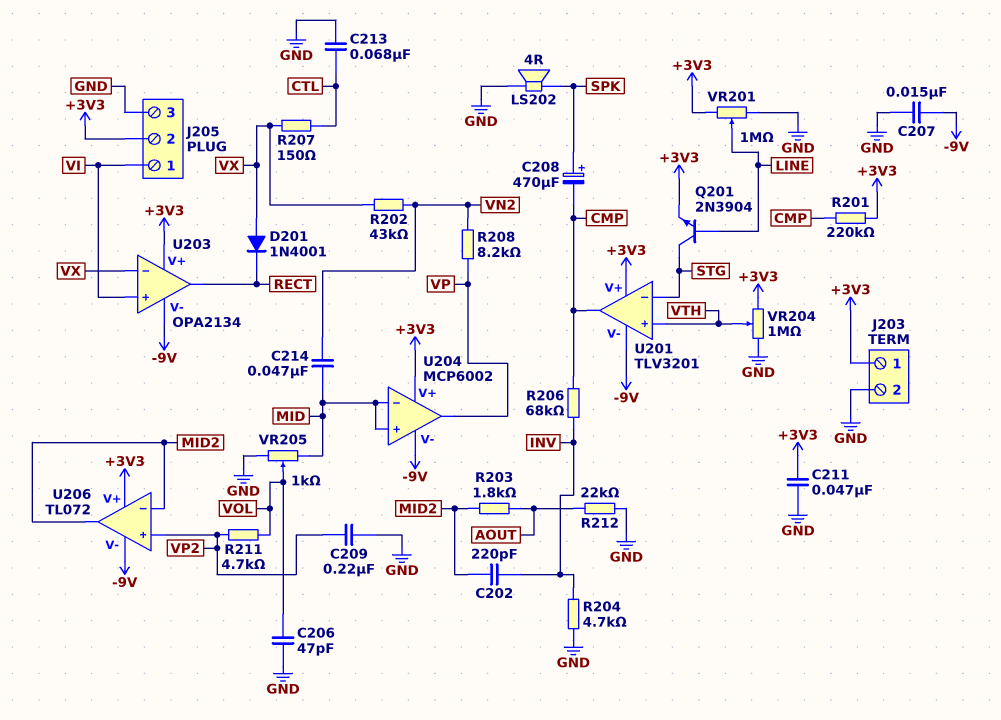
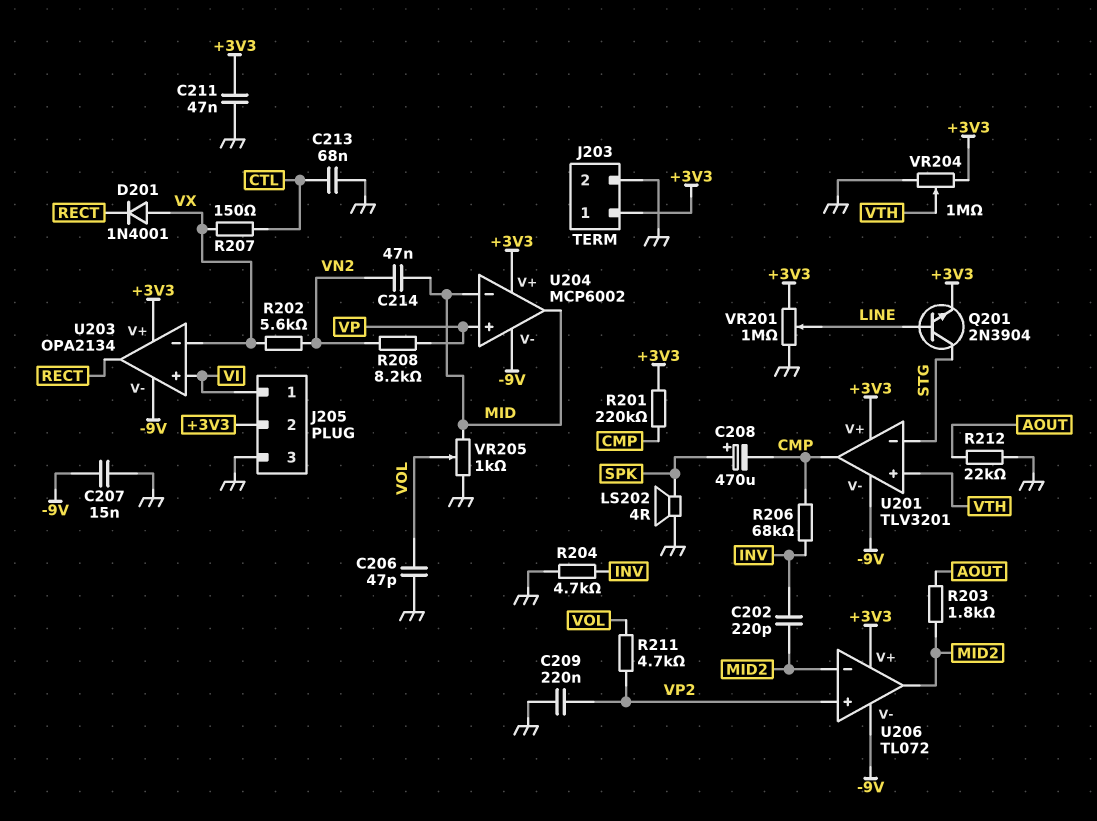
R202: 43k (VN2, VX) -> 5.6k (VN2, VX)
U204 pin in+: MID -> VP
U204 pin out: VP -> MID

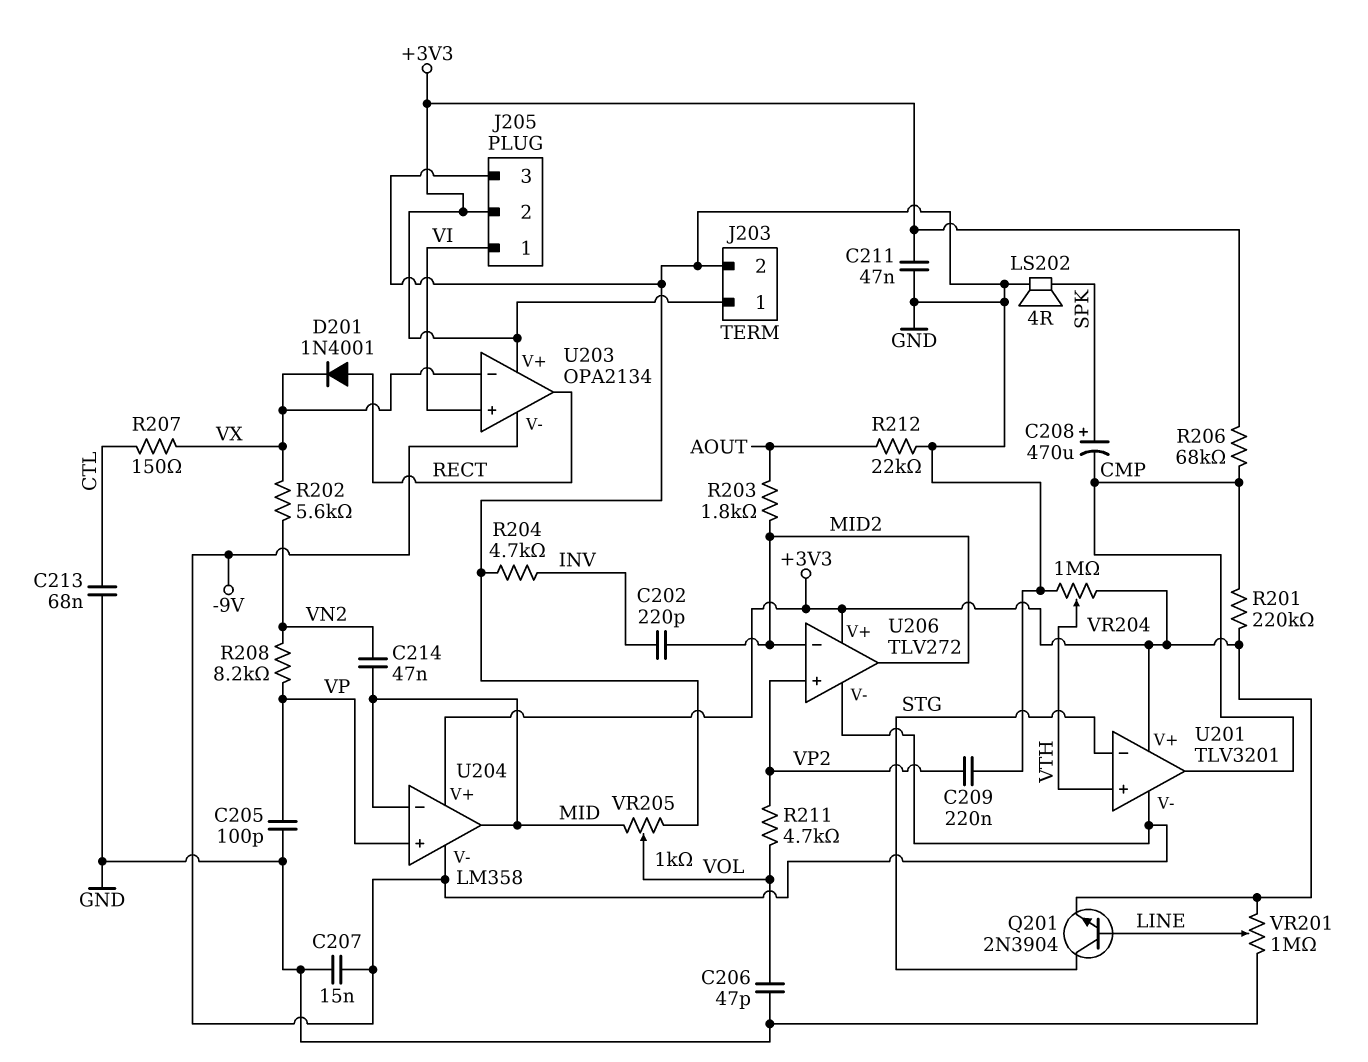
C205: none -> 100pF (GND, VP)
D201: diode 1N4001 (A VX, K RECT) -> diode 1N4001 (A RECT, K VX)
R206: 68k (CMP, INV) -> 68k (+3V3, CMP)
U204: MCP6002 -> LM358
U206: TL072 -> TLV272

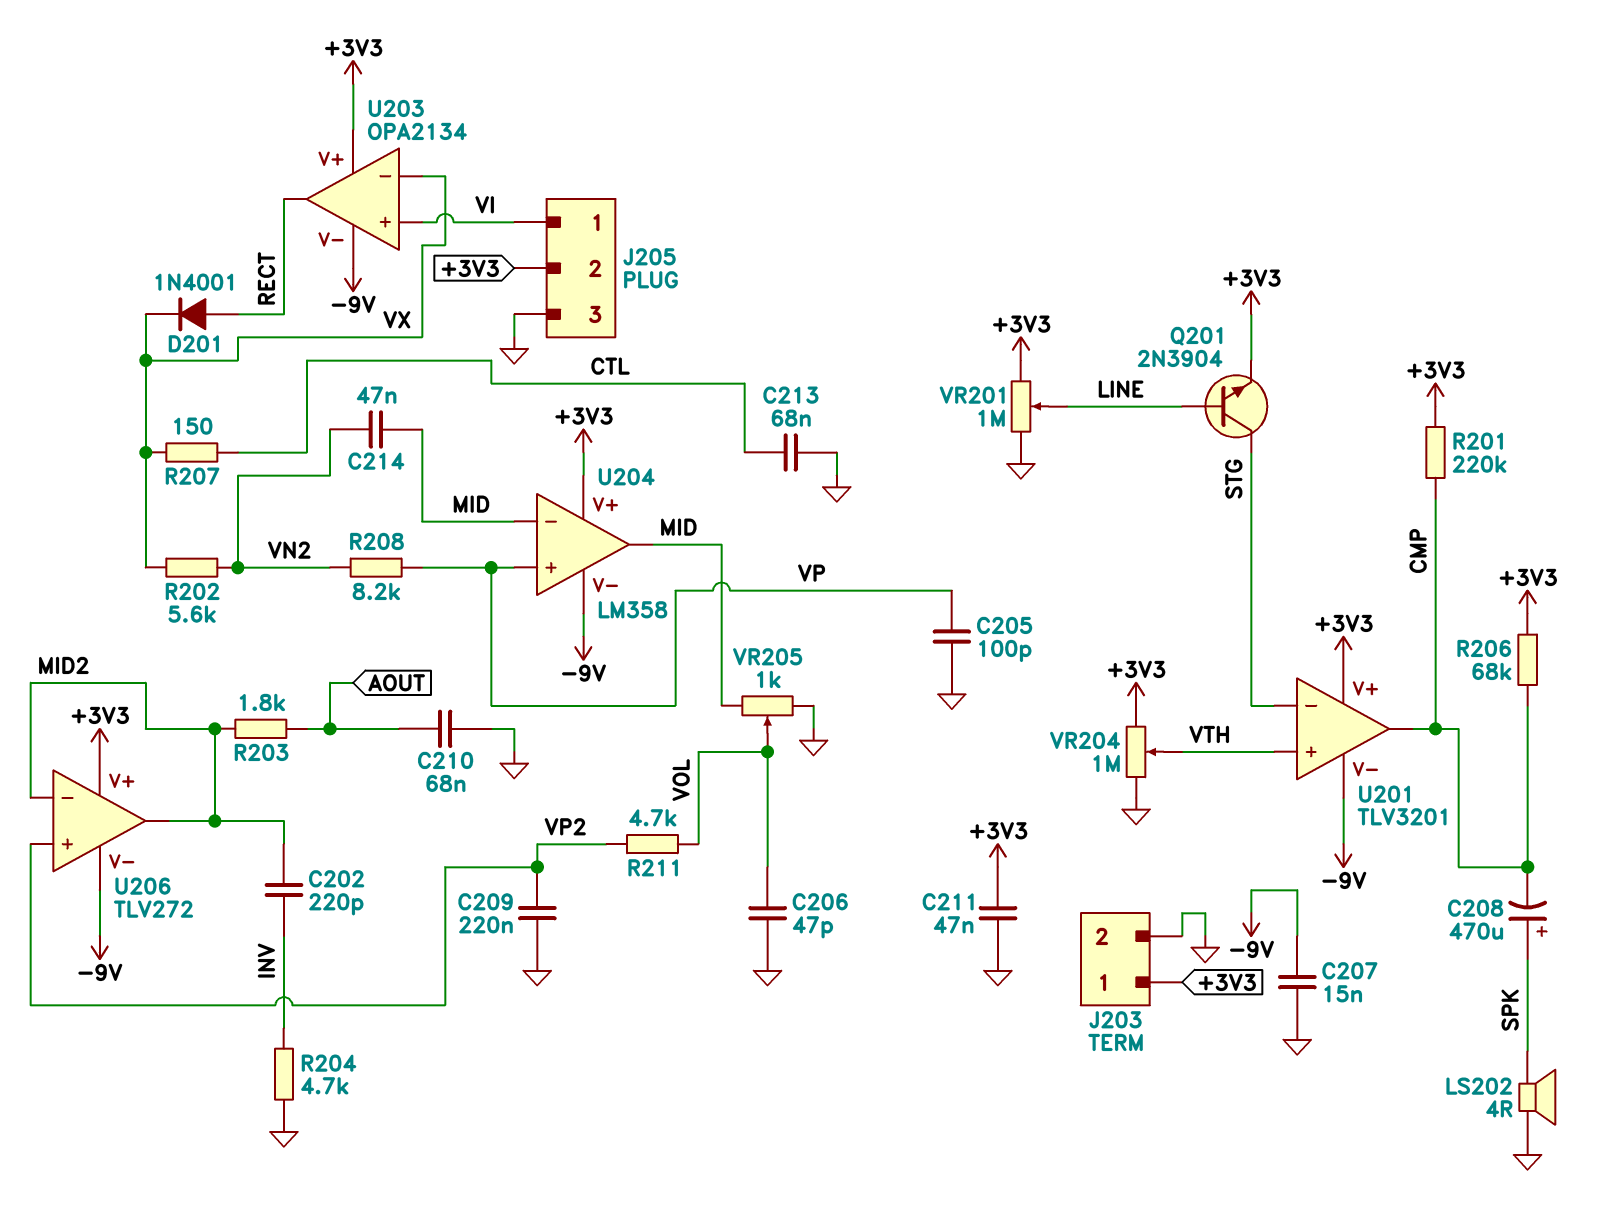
C210: none -> 68nF (AOUT, GND)
R212: 22k (AOUT, GND) -> none

